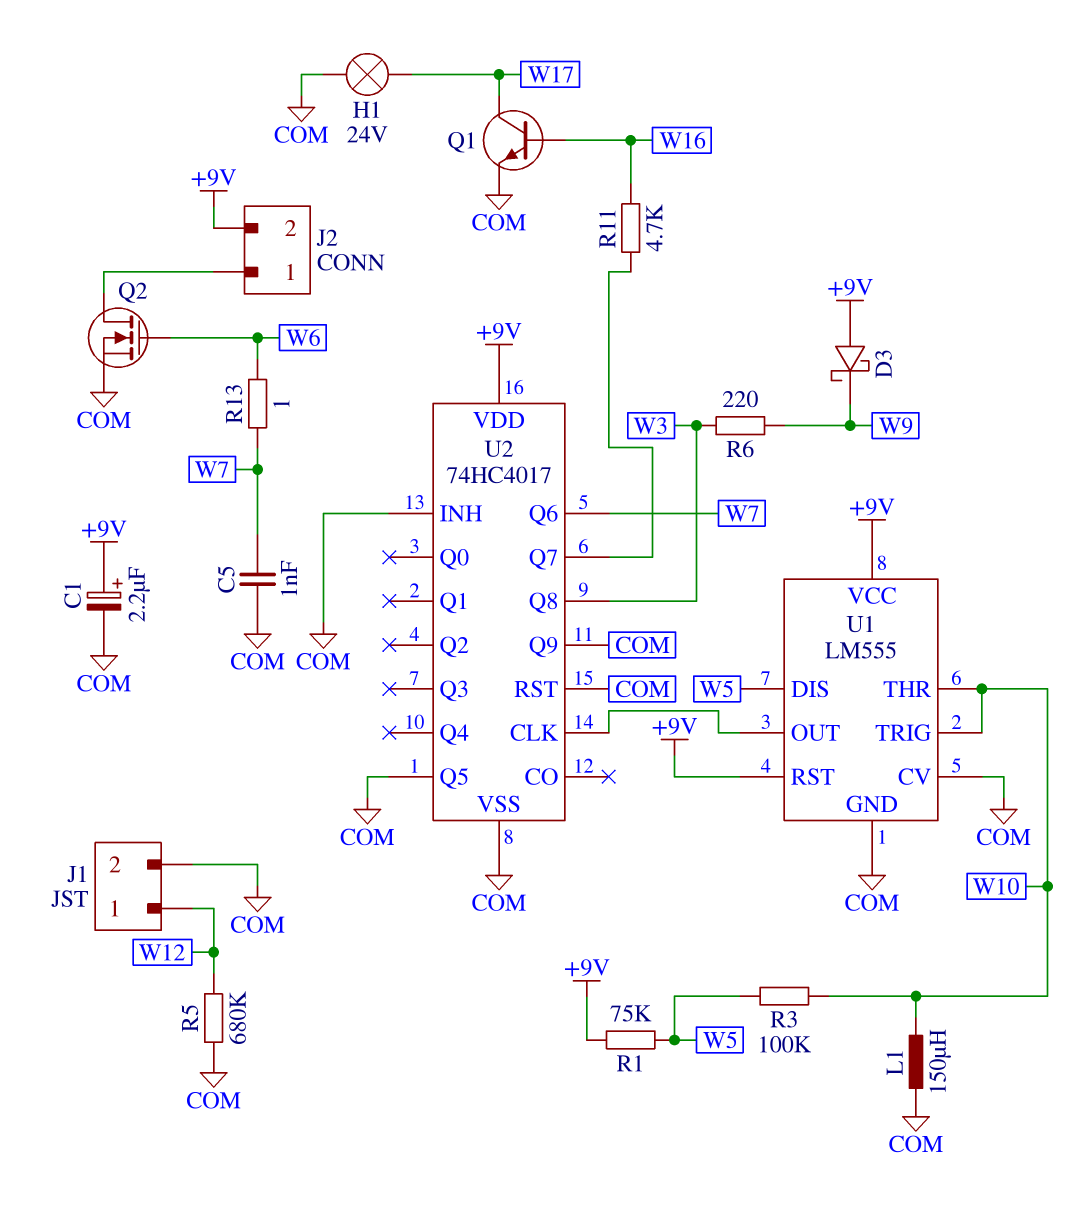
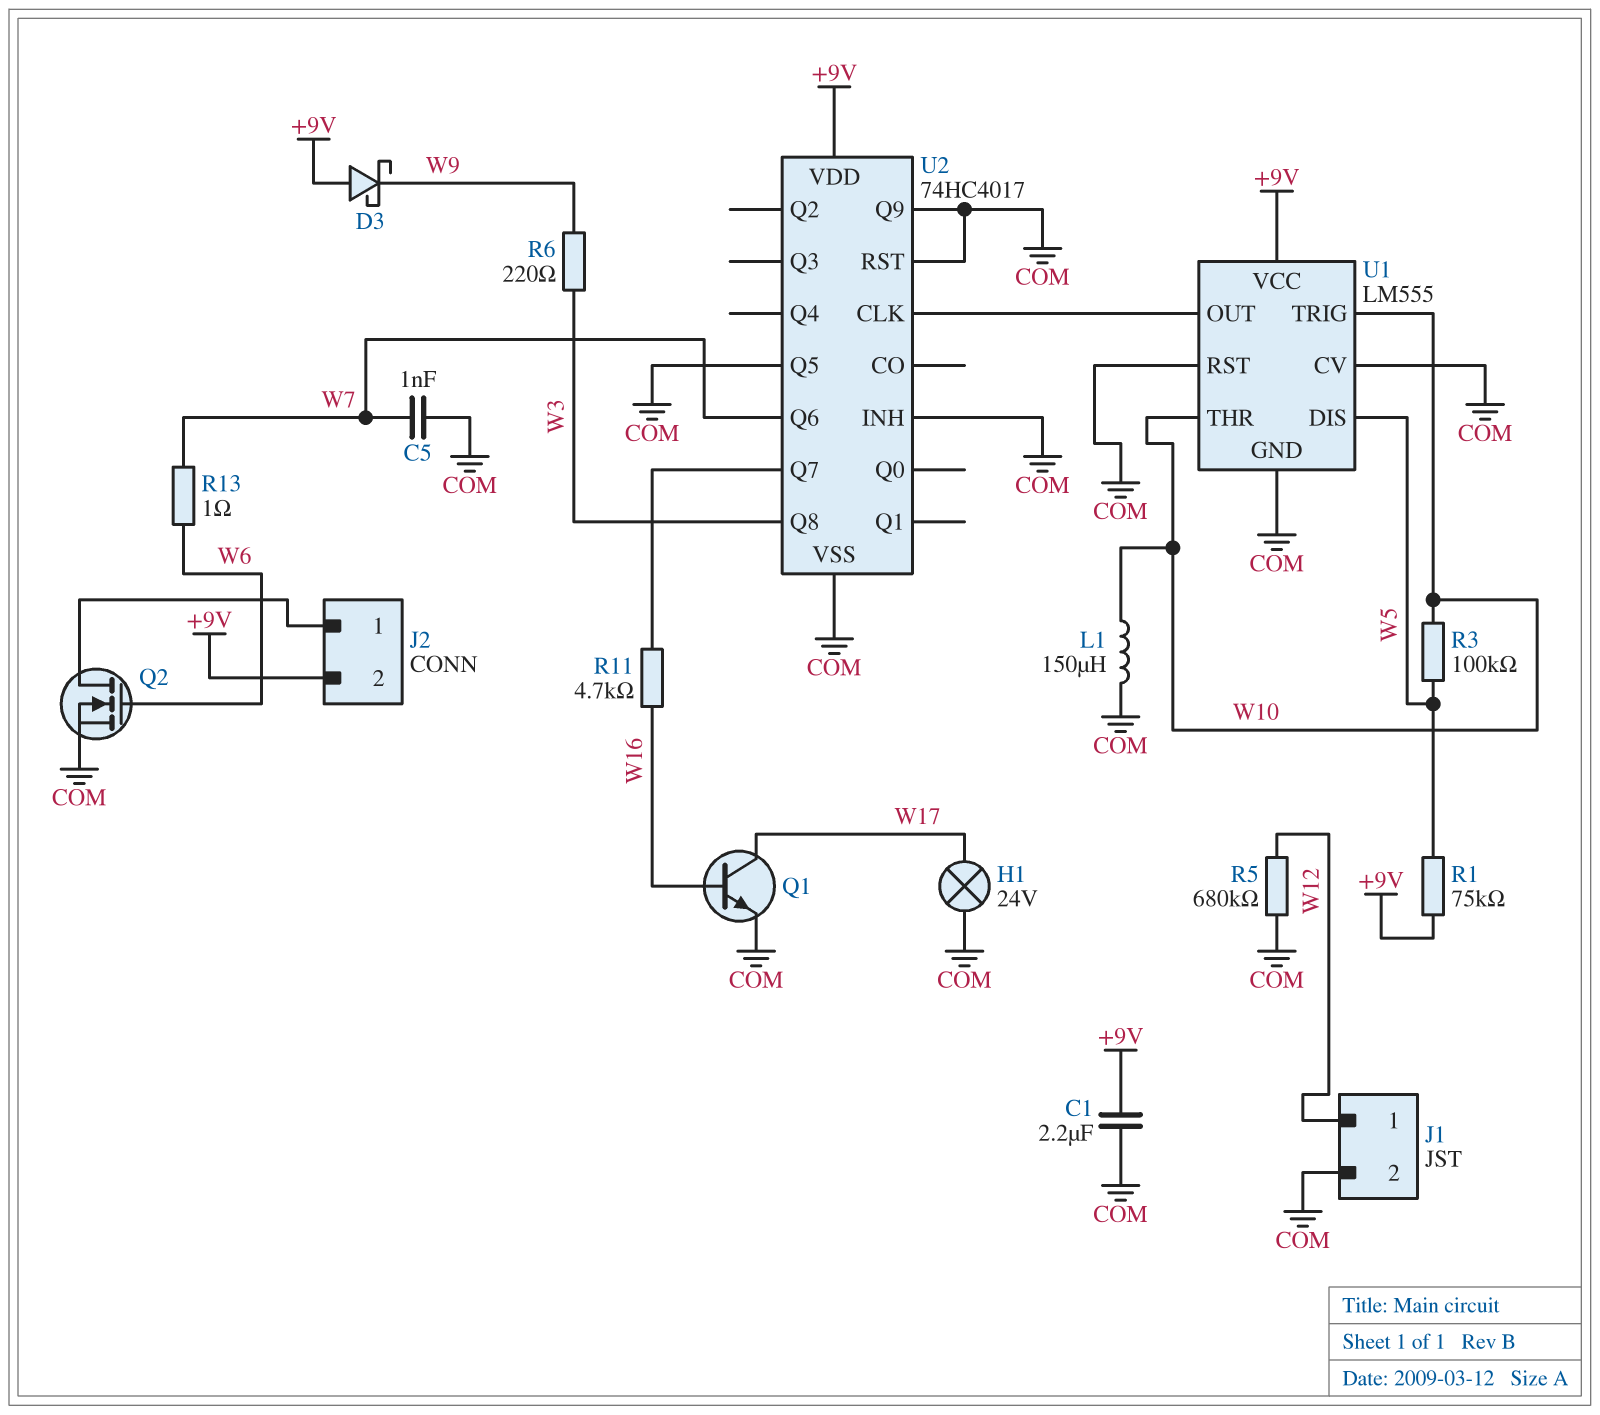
C1: 2.2uF (plus +9V, minus COM) -> 2.2uF (+9V, COM)
U1 pin RST: +9V -> COM

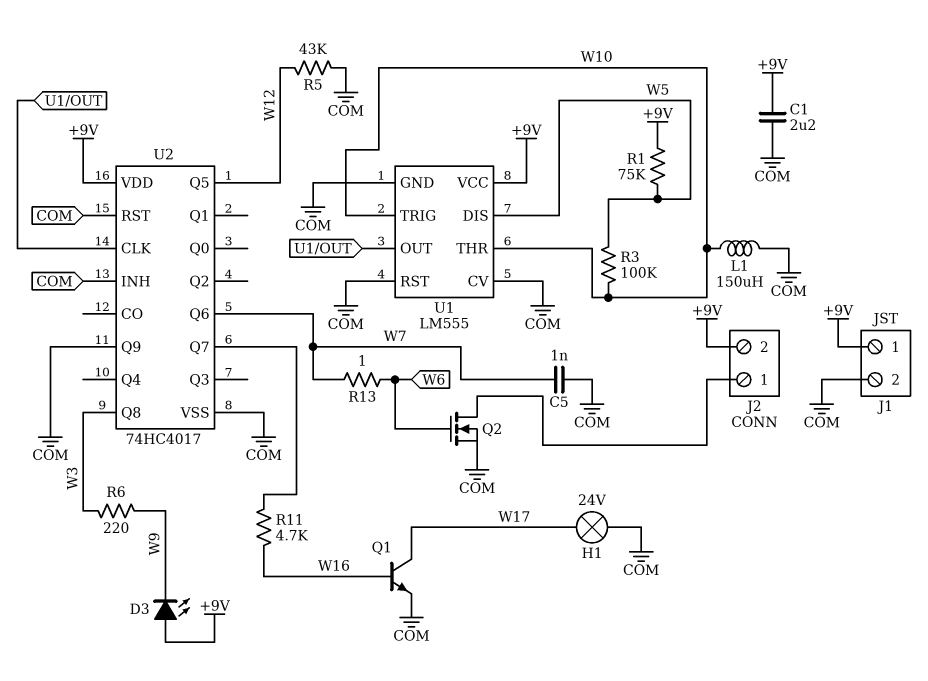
D3: schottky (A +9V, K W9) -> LED (A +9V, K W9)
J1 pin 1: W12 -> +9V
R5: 680k (COM, W12) -> 43k (COM, W12)
U2 pin Q5: COM -> W12

